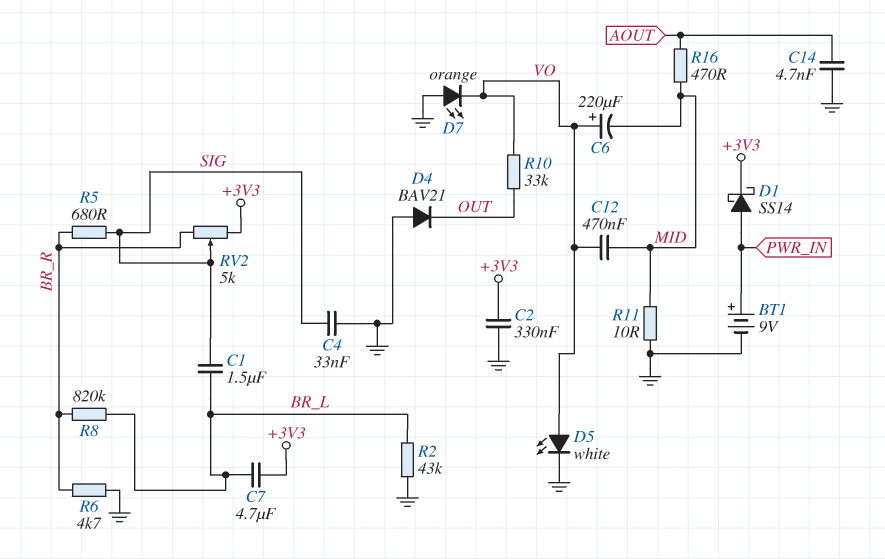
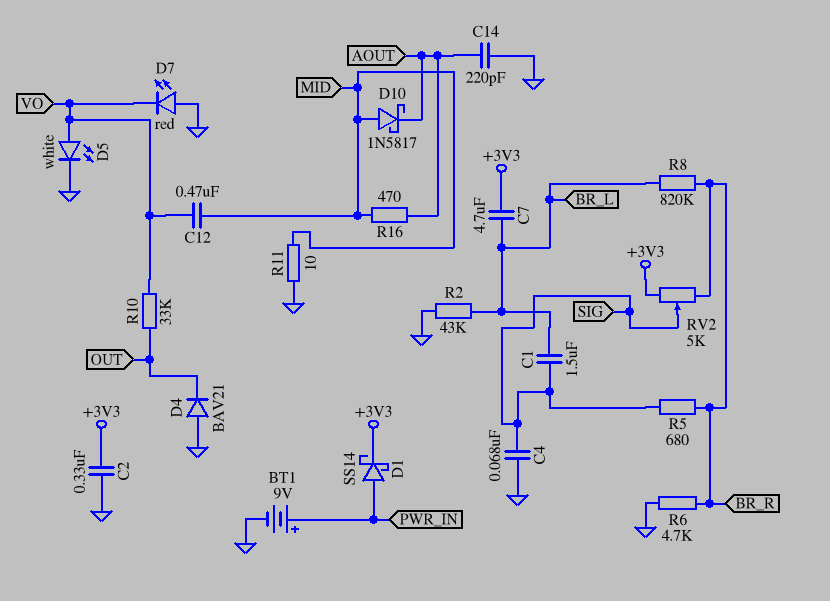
C4: 33nF (GND, SIG) -> 68nF (GND, SIG)
C6: 220uF (plus VO, minus MID) -> none
C14: 4.7nF (AOUT, GND) -> 220pF (AOUT, GND)
D7: LED orange (A GND, K VO) -> LED red (A GND, K VO)
D10: none -> schottky 1N5817 (A MID, K AOUT)

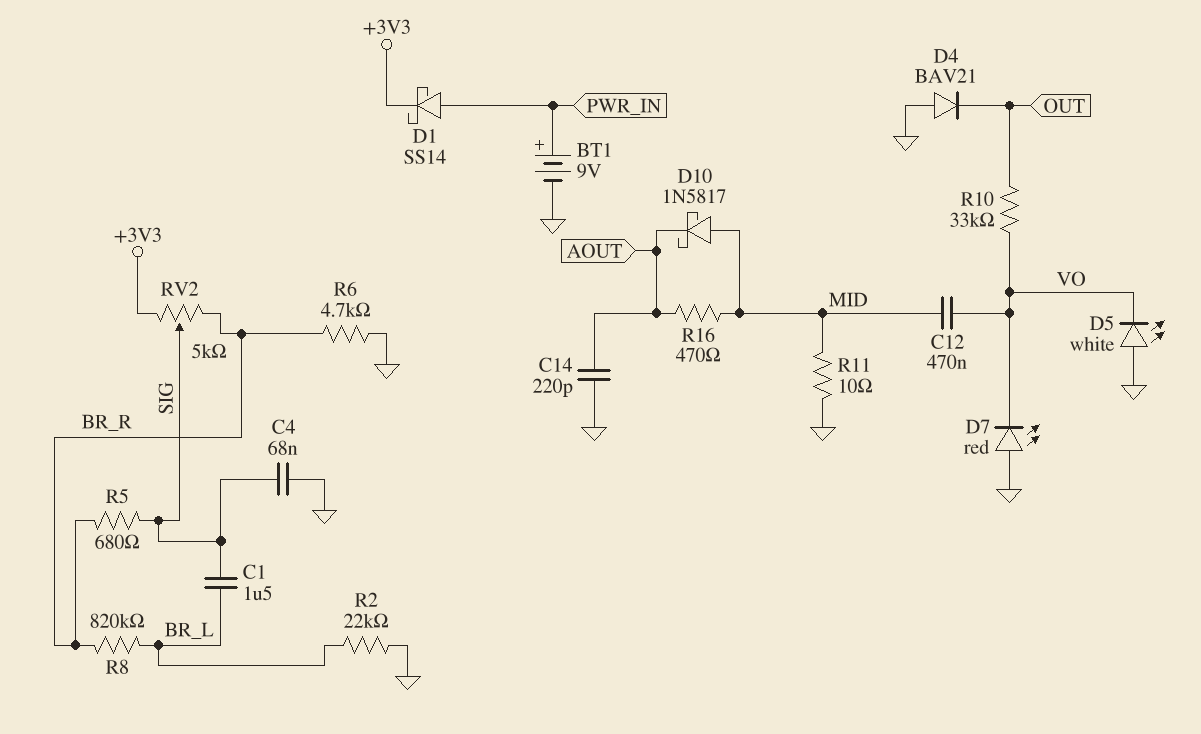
C2: 330nF (+3V3, GND) -> none
C7: 4.7uF (+3V3, BR_L) -> none
D5: LED white (A VO, K GND) -> LED white (A GND, K VO)
R2: 43k (BR_L, GND) -> 22k (BR_L, GND)

